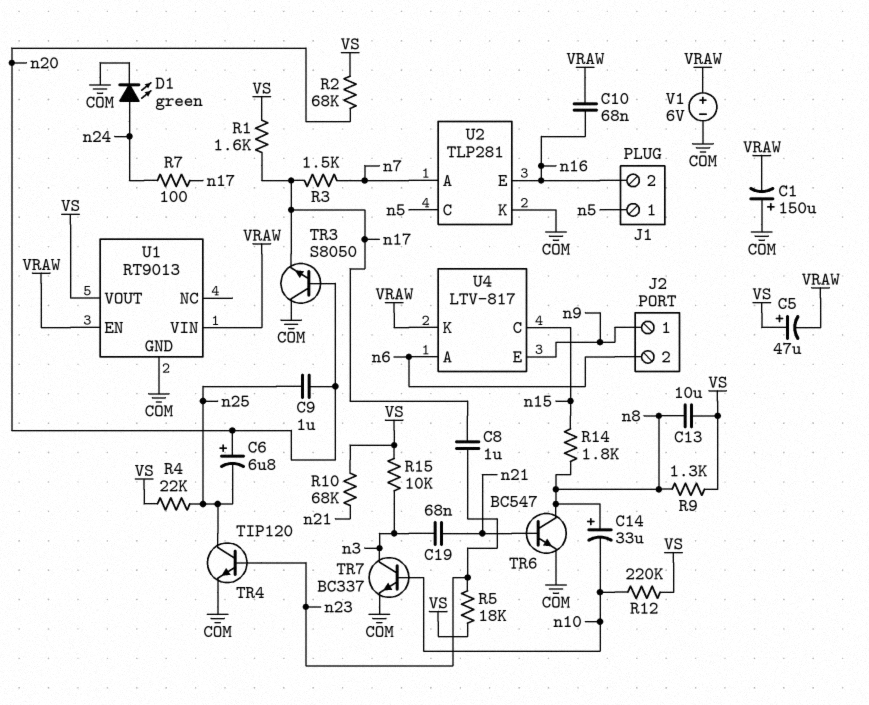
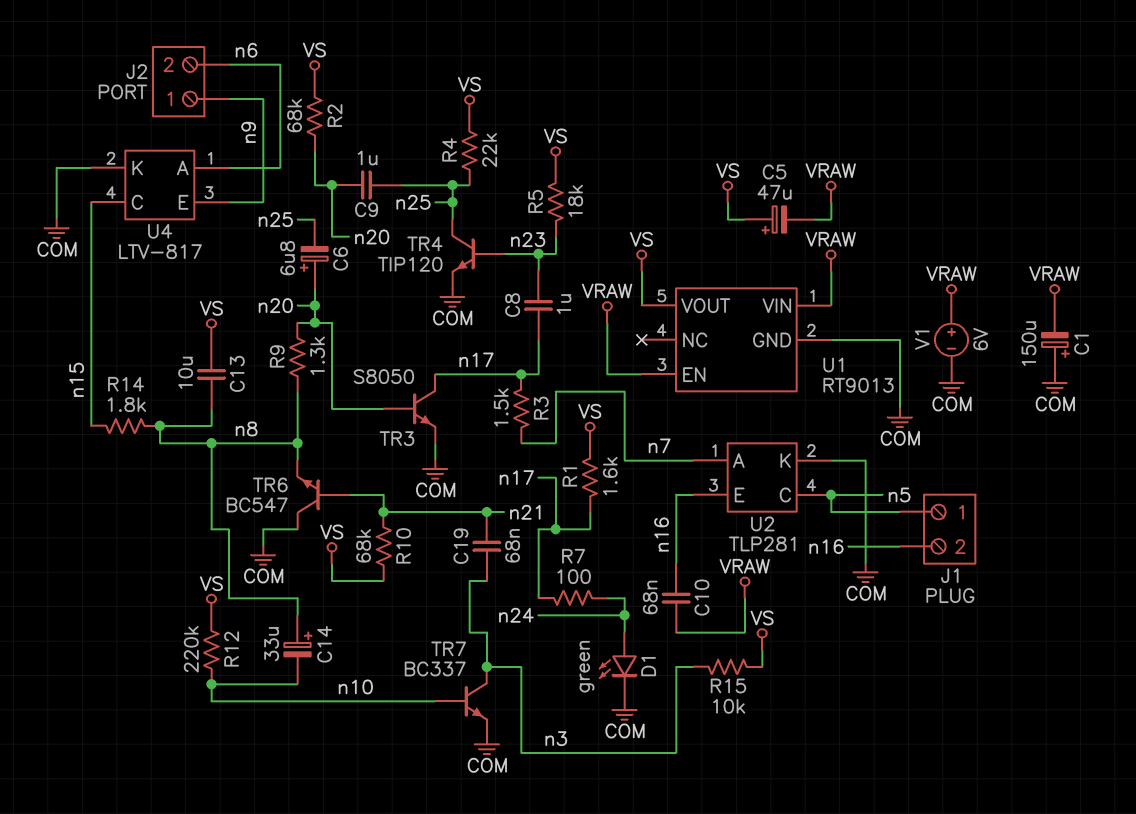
R9: 1.3k (VS, n8) -> 1.3k (n8, n20)
TR3: NPN S8050 (B n20, C COM, E n17) -> NPN S8050 (B n20, C n17, E COM)
TR6: NPN BC547 (B n21, C n8, E COM) -> NPN BC547 (B n21, C COM, E n8)
U4 pin K: VRAW -> COM

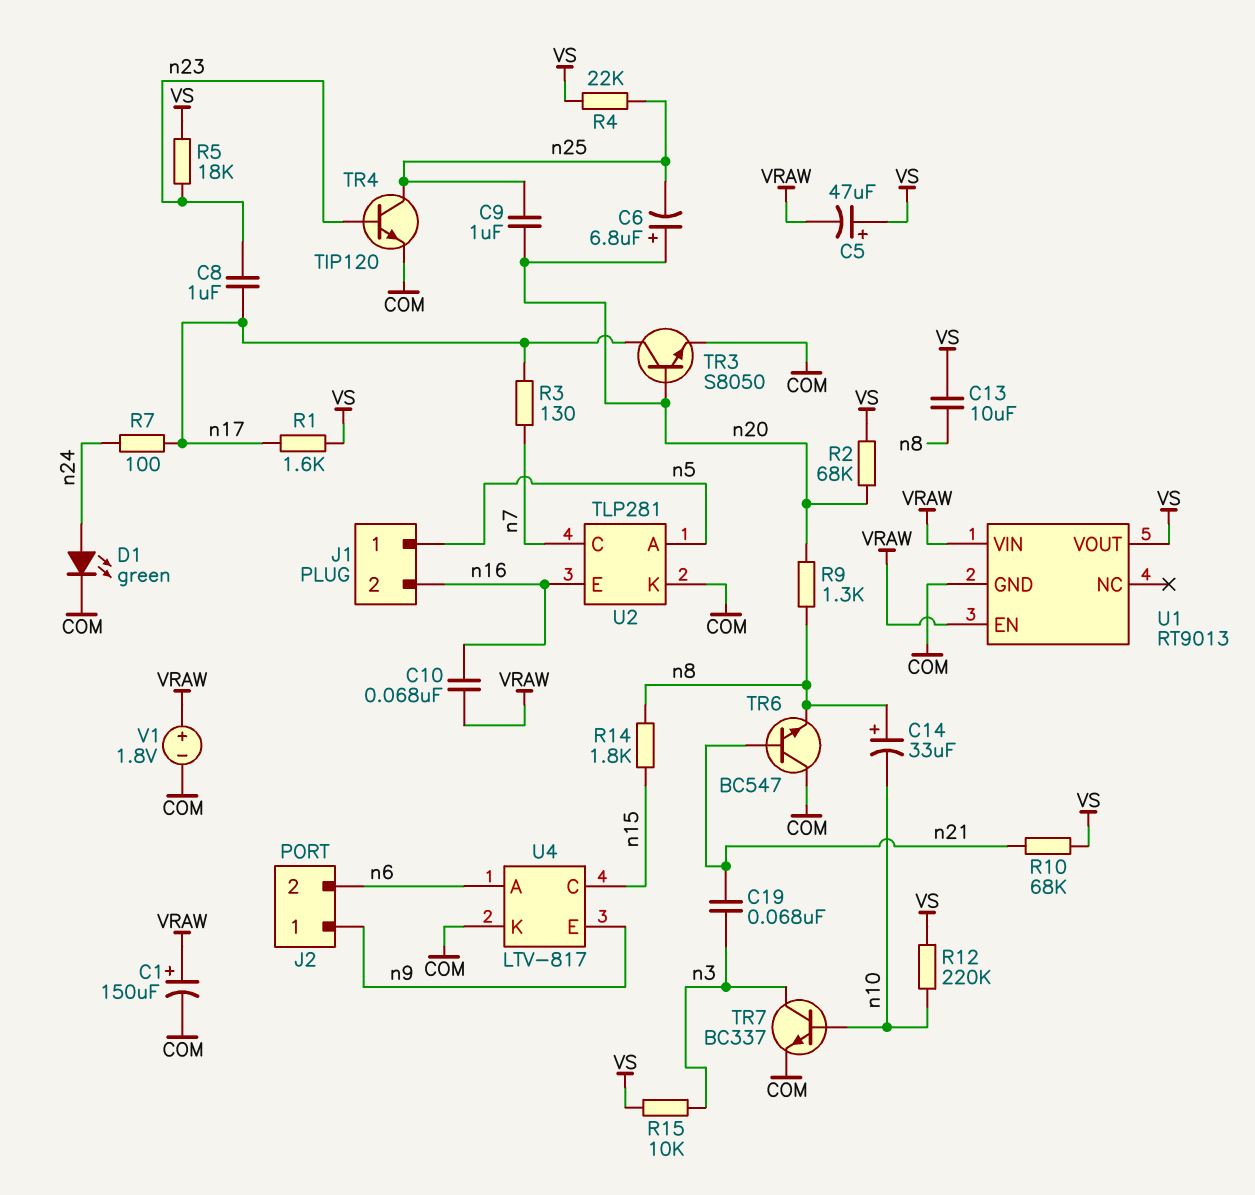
C1: 150uF (plus COM, minus VRAW) -> 150uF (plus VRAW, minus COM)
R3: 1.5k (n7, n17) -> 130 (n7, n17)
U2 pin A: n7 -> n5
U2 pin C: n5 -> n7
V1: 6V (plus VRAW, minus COM) -> 1.8V (plus VRAW, minus COM)

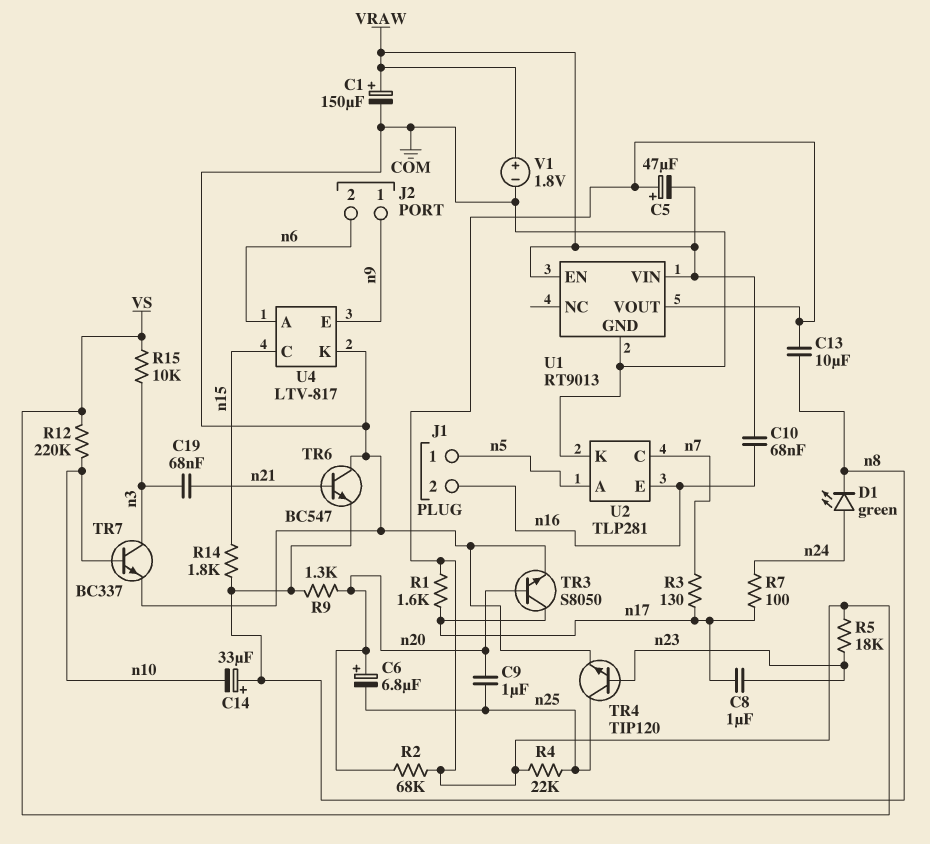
D1: LED green (A n24, K COM) -> LED green (A n24, K n8)
R10: 68k (VS, n21) -> none

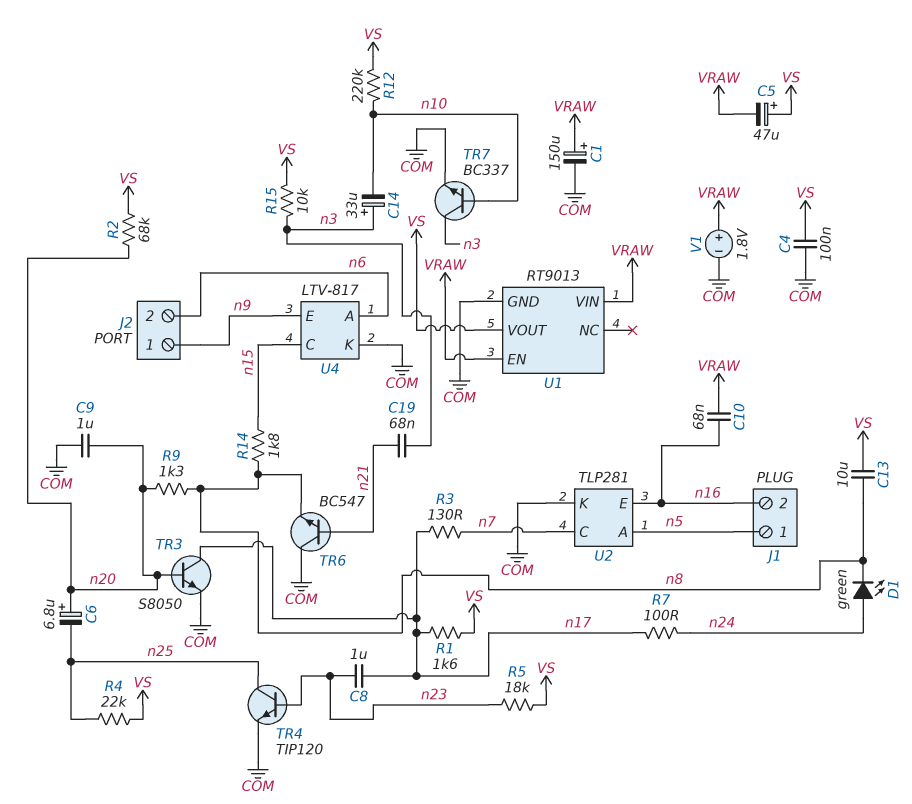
C4: none -> 100nF (COM, VS)
C9: 1uF (n20, n25) -> 1uF (COM, n20)
C14: 33uF (plus n8, minus n10) -> 33uF (plus n3, minus n10)

